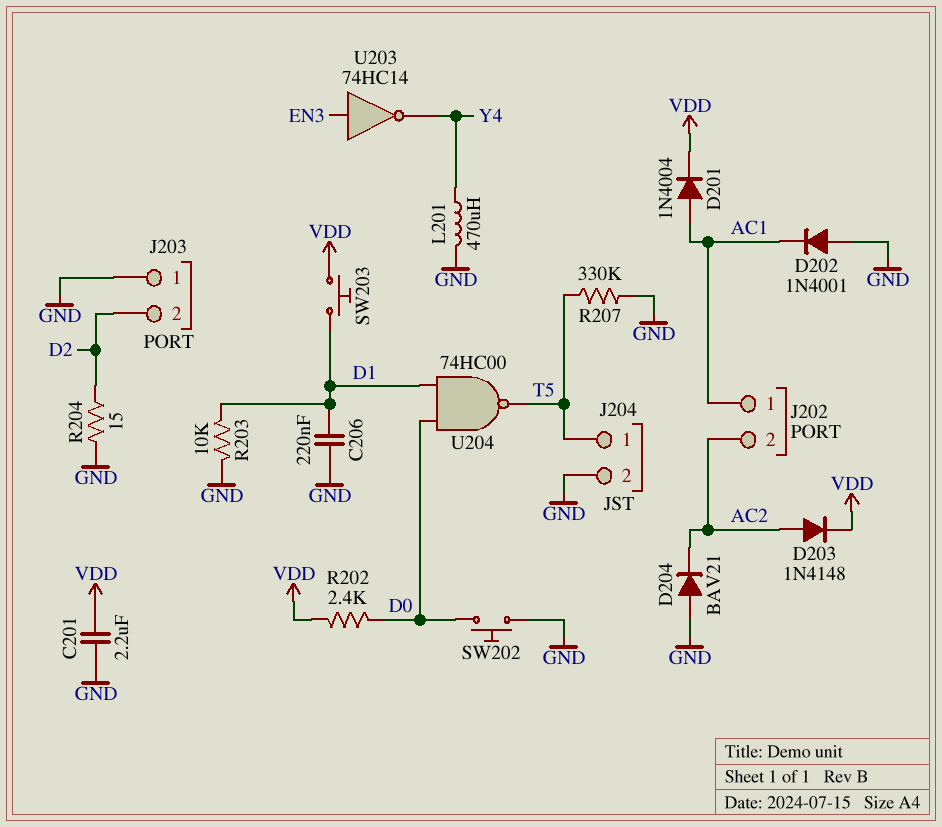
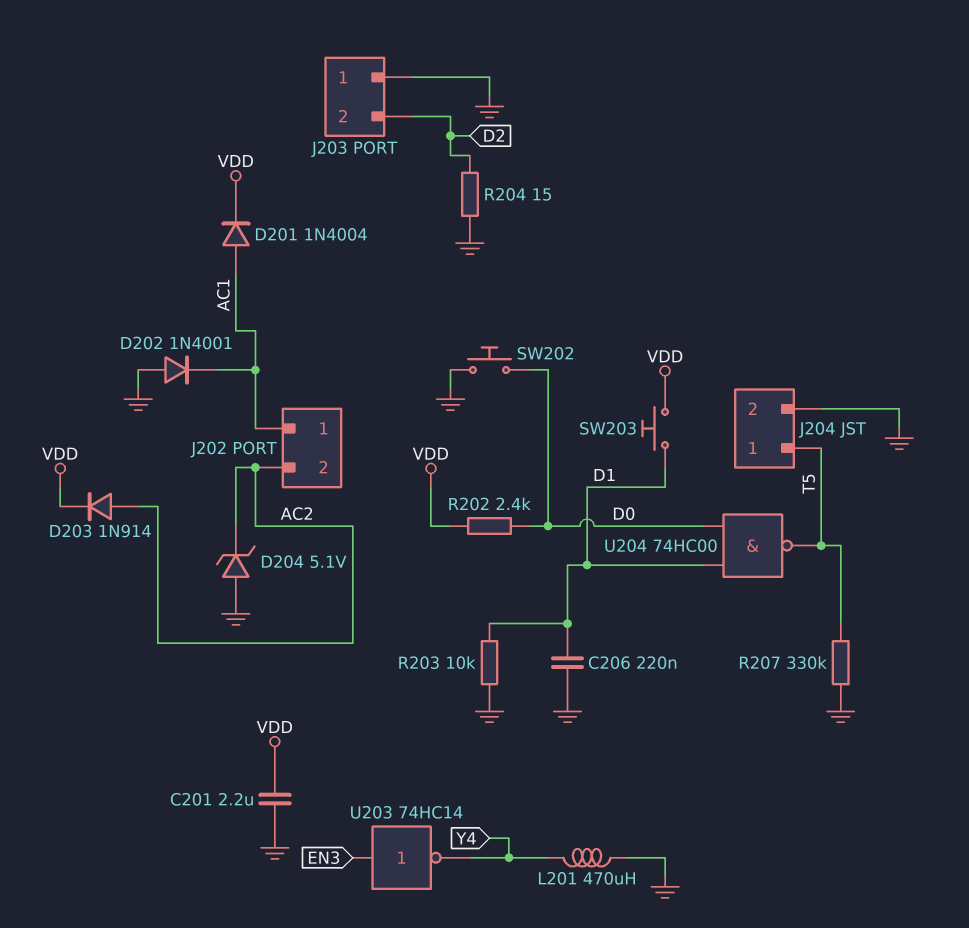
D203: diode 1N4148 (A AC2, K VDD) -> diode 1N914 (A AC2, K VDD)
D204: diode BAV21 (A GND, K AC2) -> zener 5.1V (A GND, K AC2)

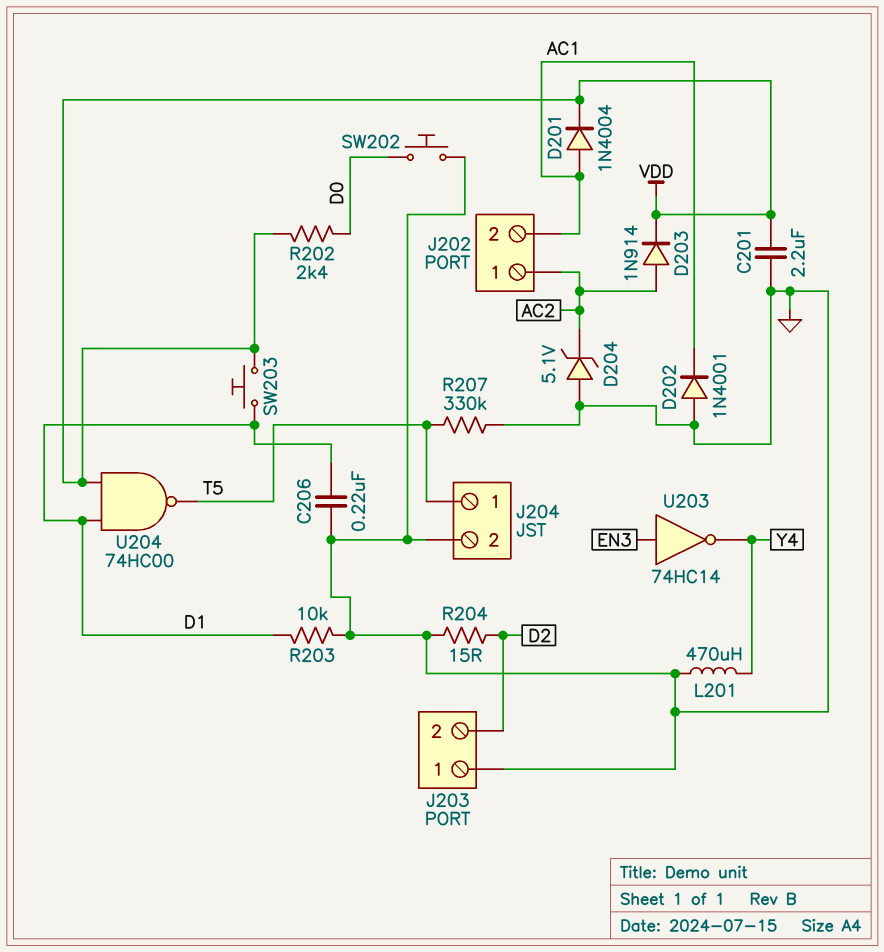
J202 pin 1: AC1 -> AC2
J202 pin 2: AC2 -> AC1
U204: NAND 74HC00 (in D0, in D1, out T5) -> NAND 74HC00 (in D1, in VDD, out T5)

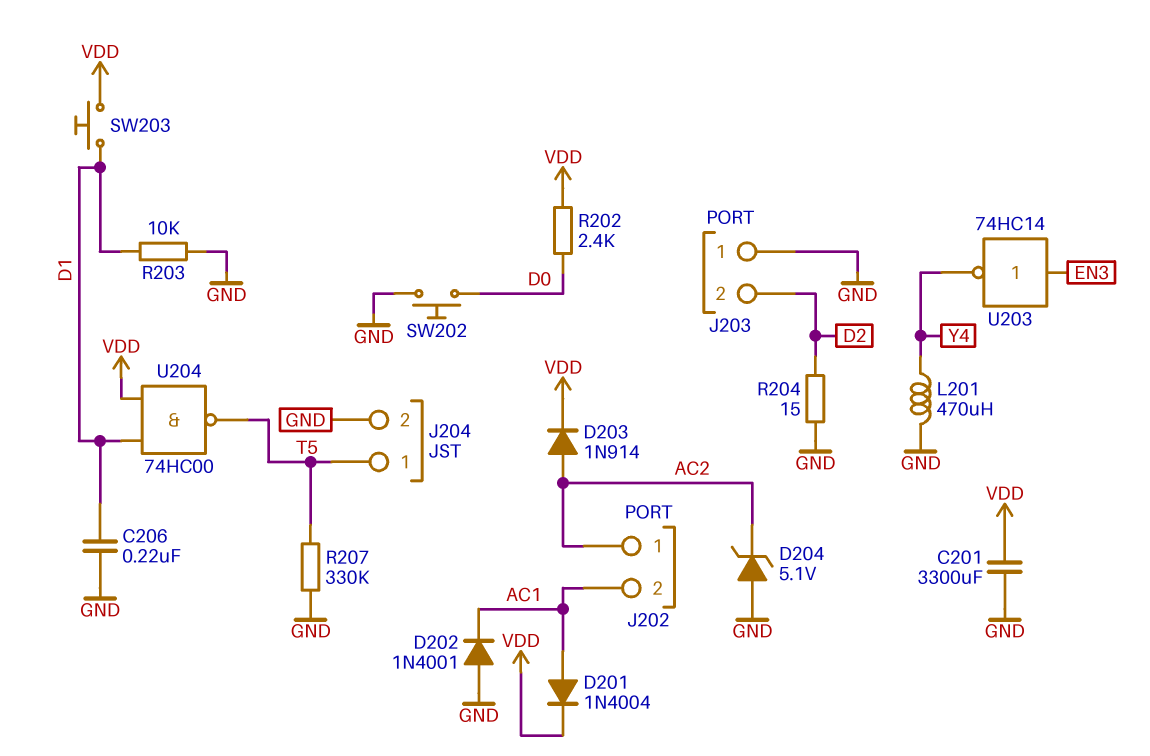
C201: 2.2uF (GND, VDD) -> 3300uF (GND, VDD)

